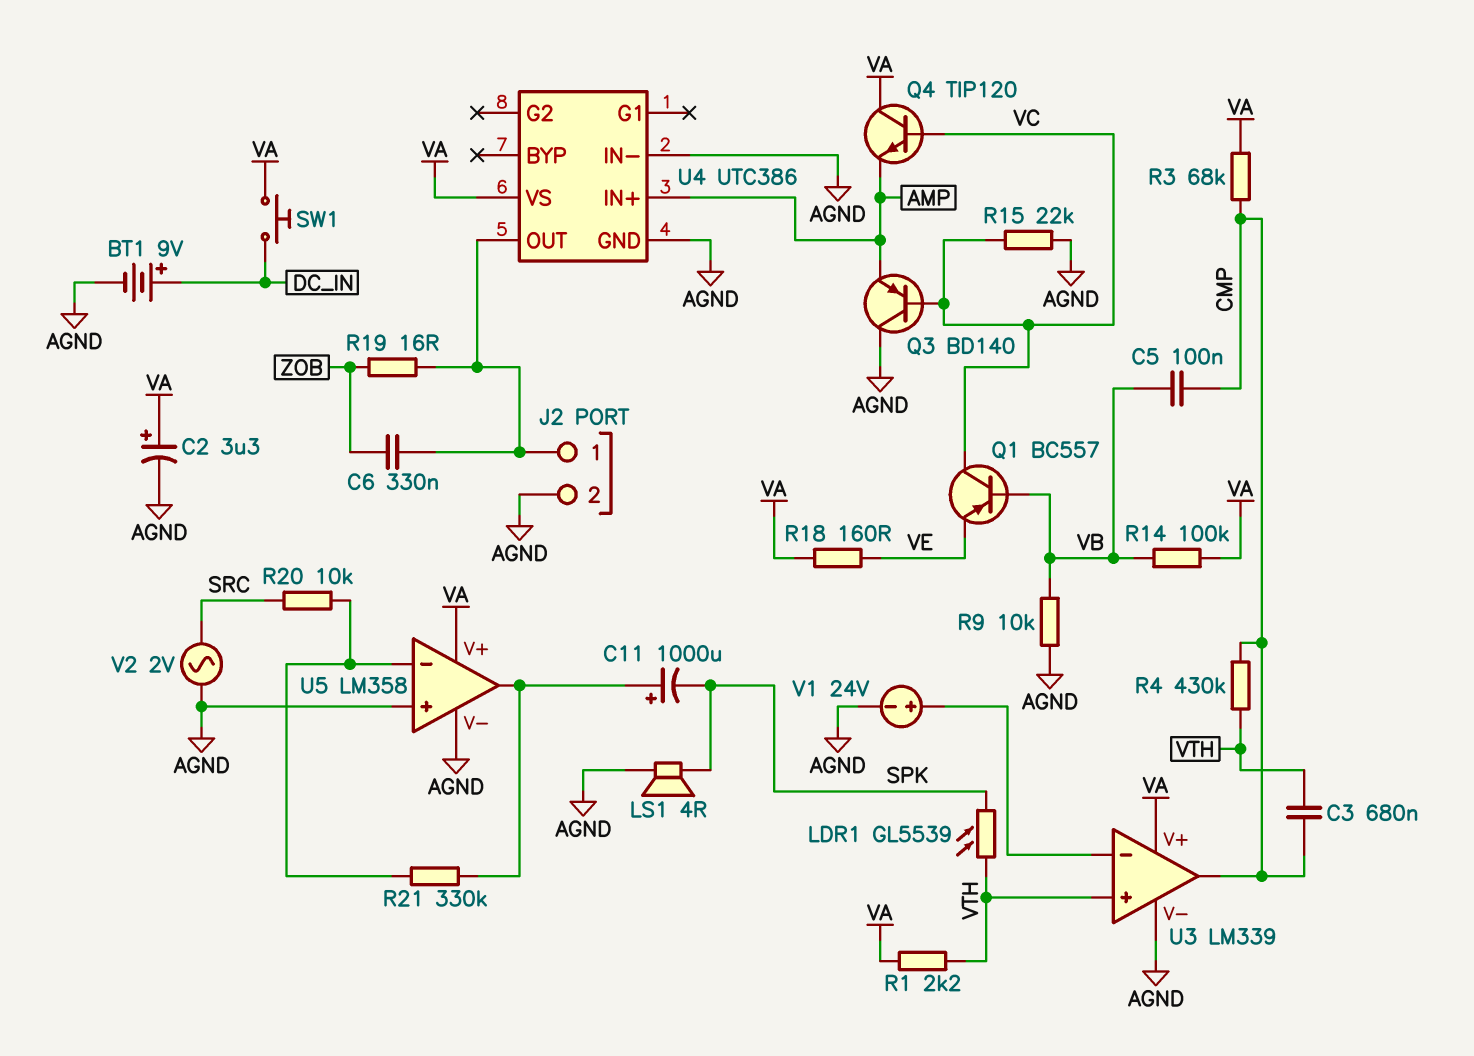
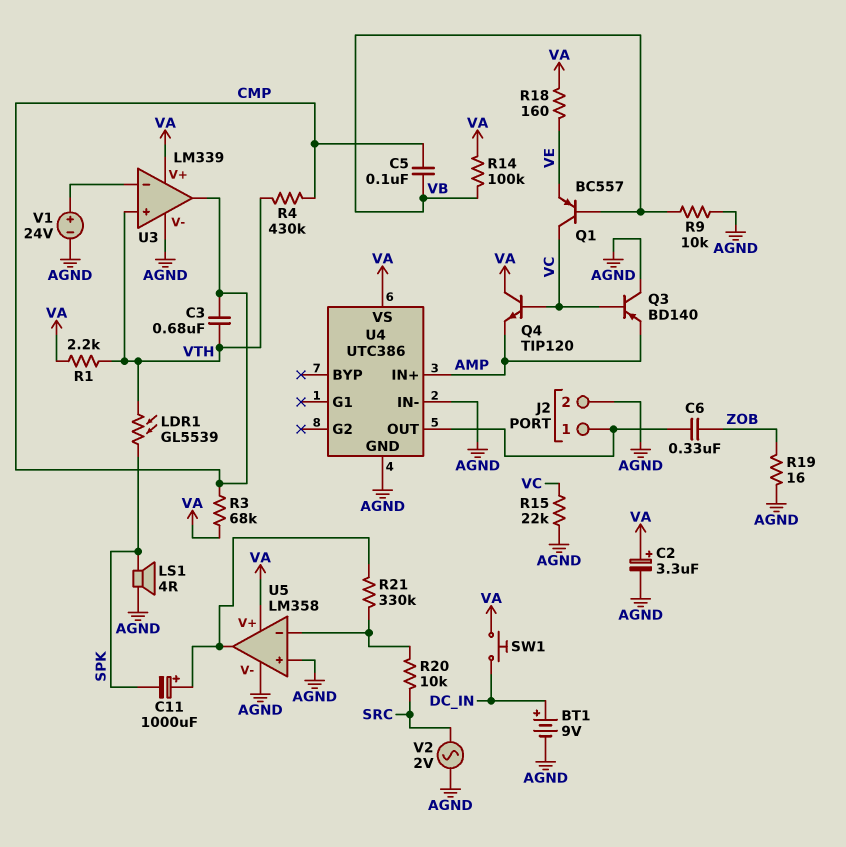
R19: 16 (J2/1, ZOB) -> 16 (AGND, ZOB)

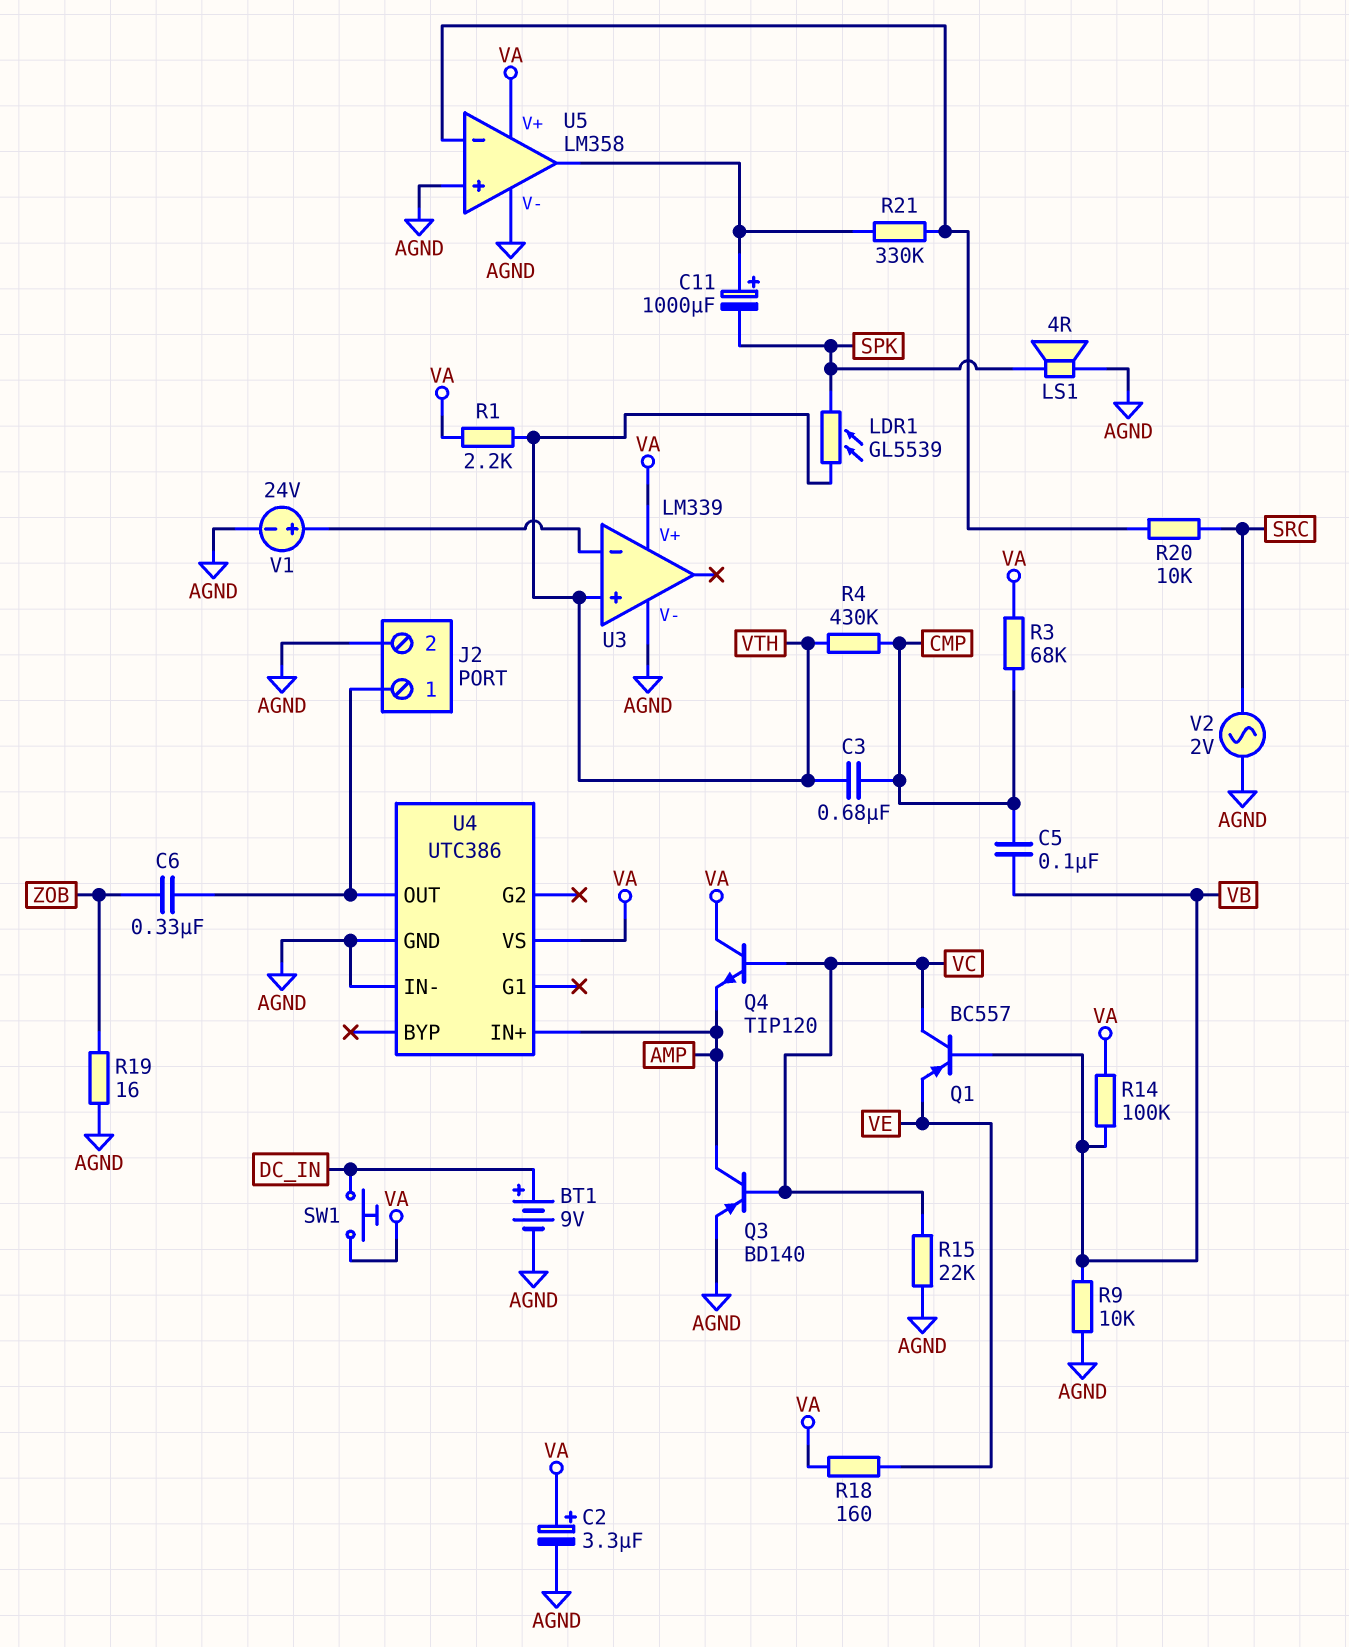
Q3: PNP BD140 (B VC, C AGND, E AMP) -> PNP BD140 (B VC, C AMP, E AGND)
U3 pin out: CMP -> none

